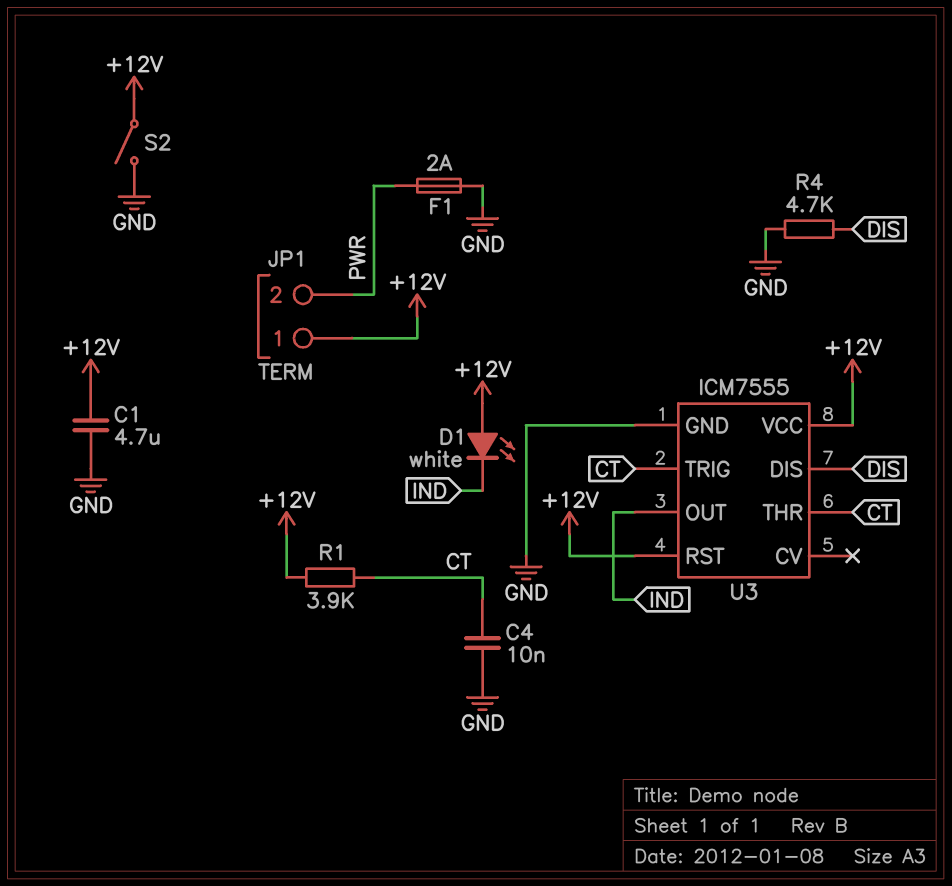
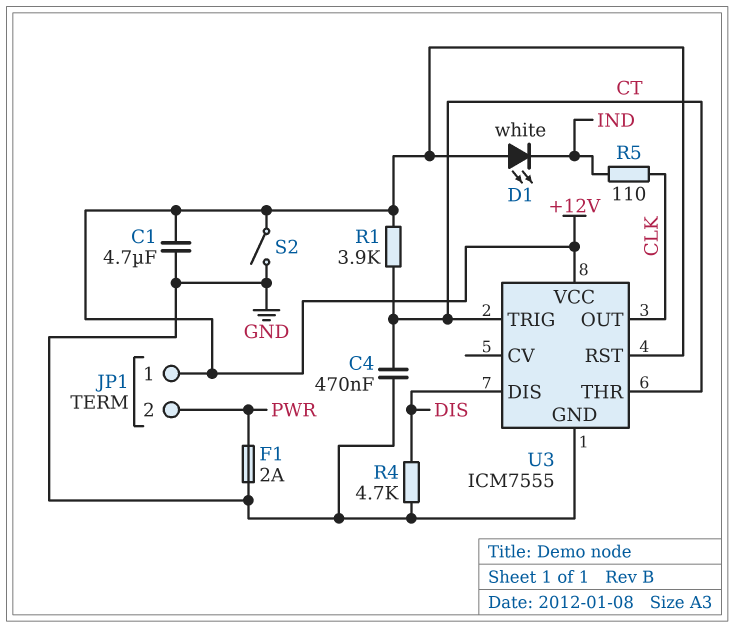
C4: 10nF (CT, GND) -> 470nF (CT, GND)
R5: none -> 110 (CLK, IND)
U3 pin OUT: IND -> CLK

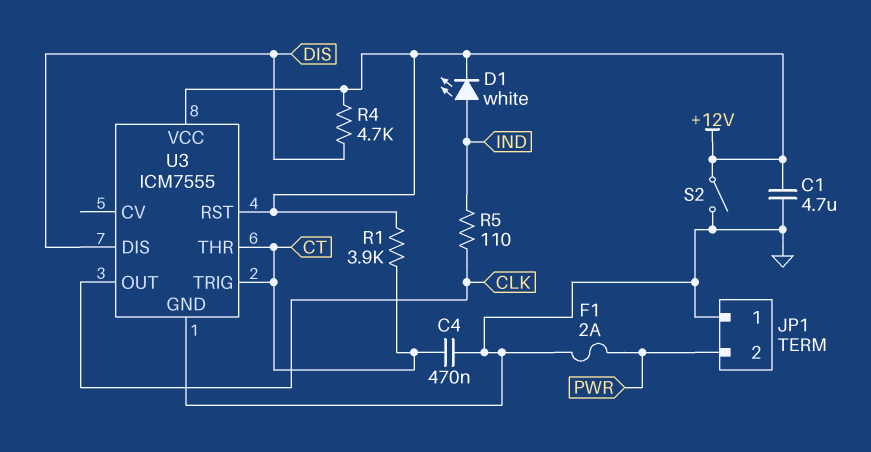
D1: LED white (A +12V, K IND) -> LED white (A IND, K +12V)
JP1 pin 1: +12V -> GND
R4: 4.7k (DIS, GND) -> 4.7k (+12V, DIS)

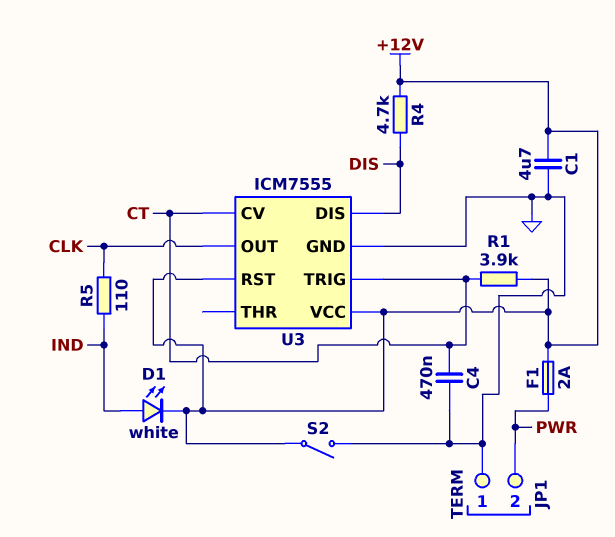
F1: 2A (GND, PWR) -> 2A (+12V, PWR)
U3 pin CV: none -> CT
U3 pin THR: CT -> none

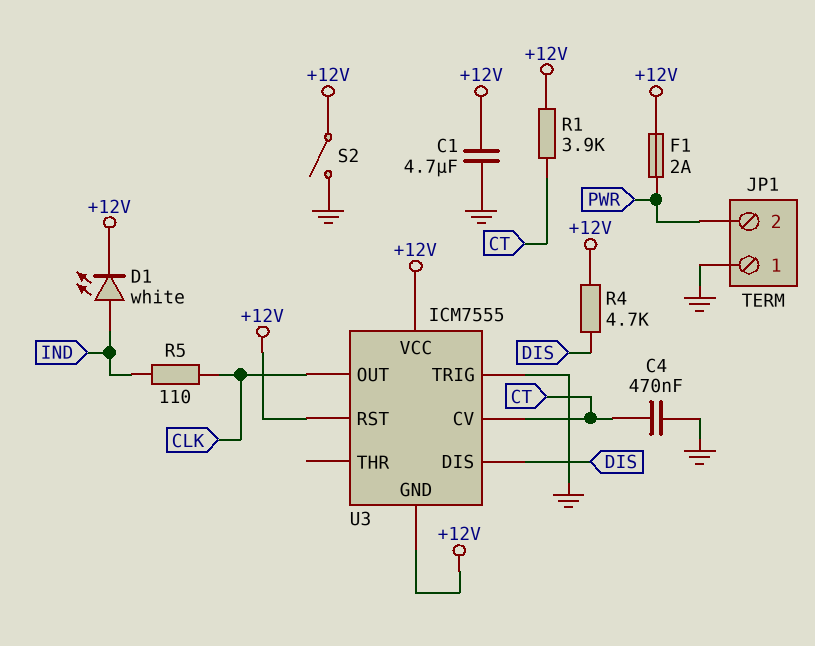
U3 pin GND: GND -> +12V
U3 pin TRIG: CT -> GND

